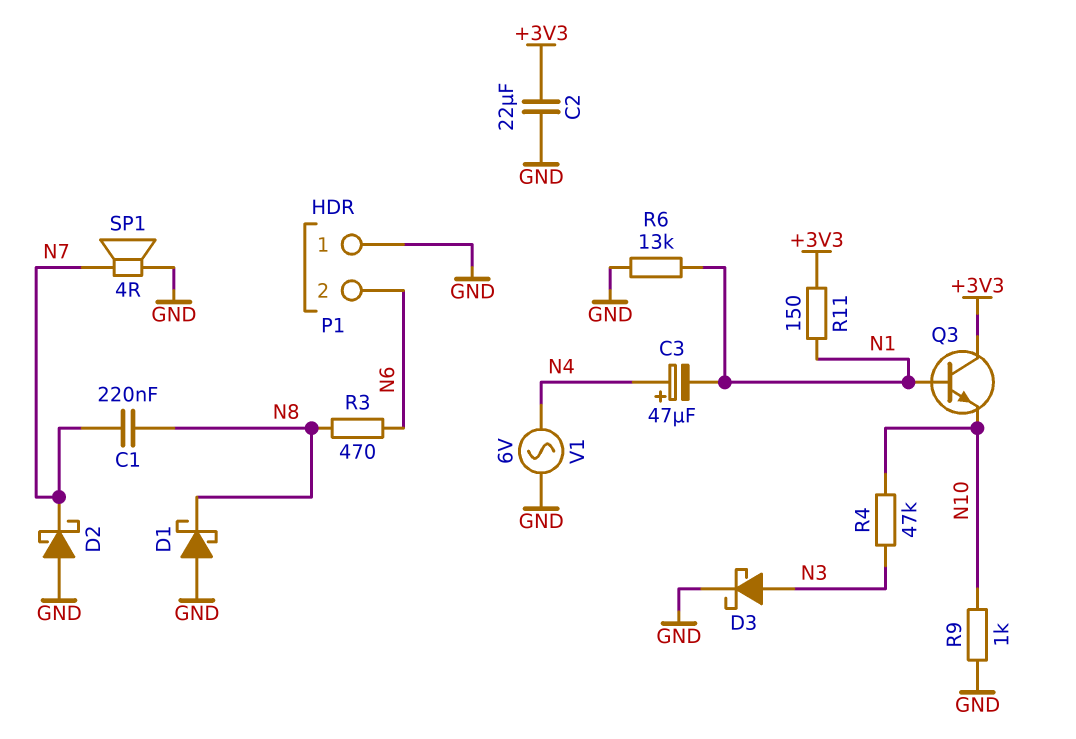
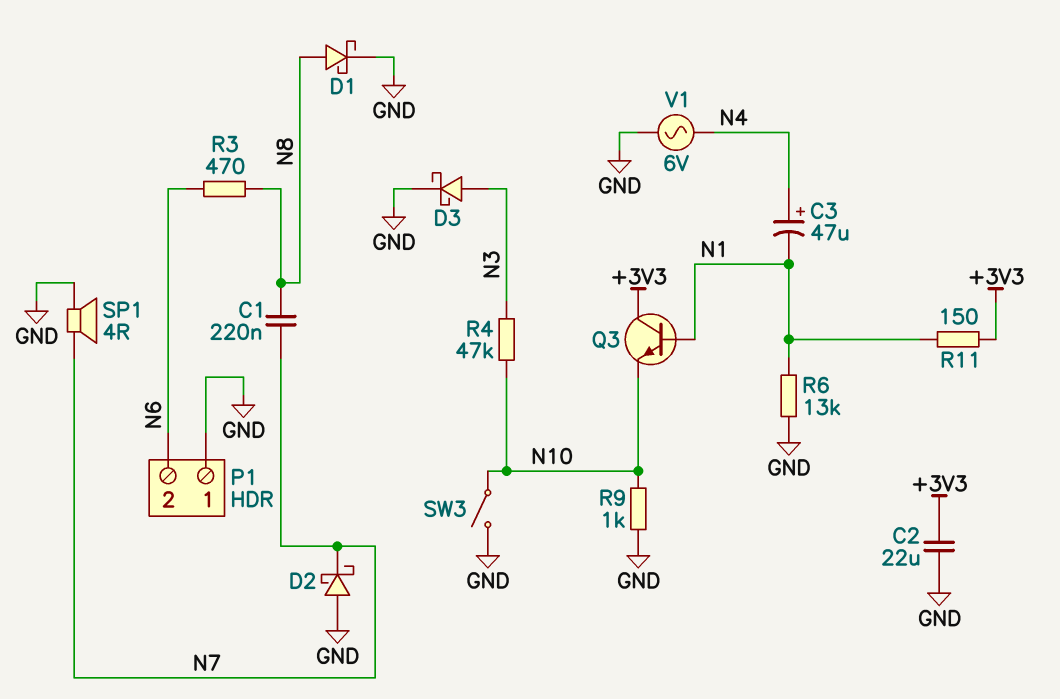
D1: schottky (A GND, K N8) -> schottky (A N8, K GND)
SW3: none -> switch (GND, N10)

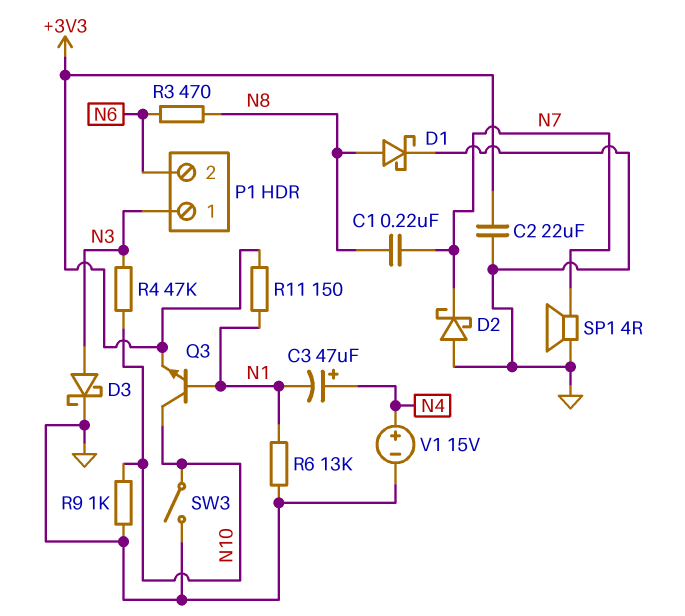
P1 pin 1: GND -> N3
Q3: NPN (B N1, C +3V3, E N10) -> NPN (B N1, C N10, E +3V3)
V1: AC 6V (GND, N4) -> 15V (plus N4, minus GND)

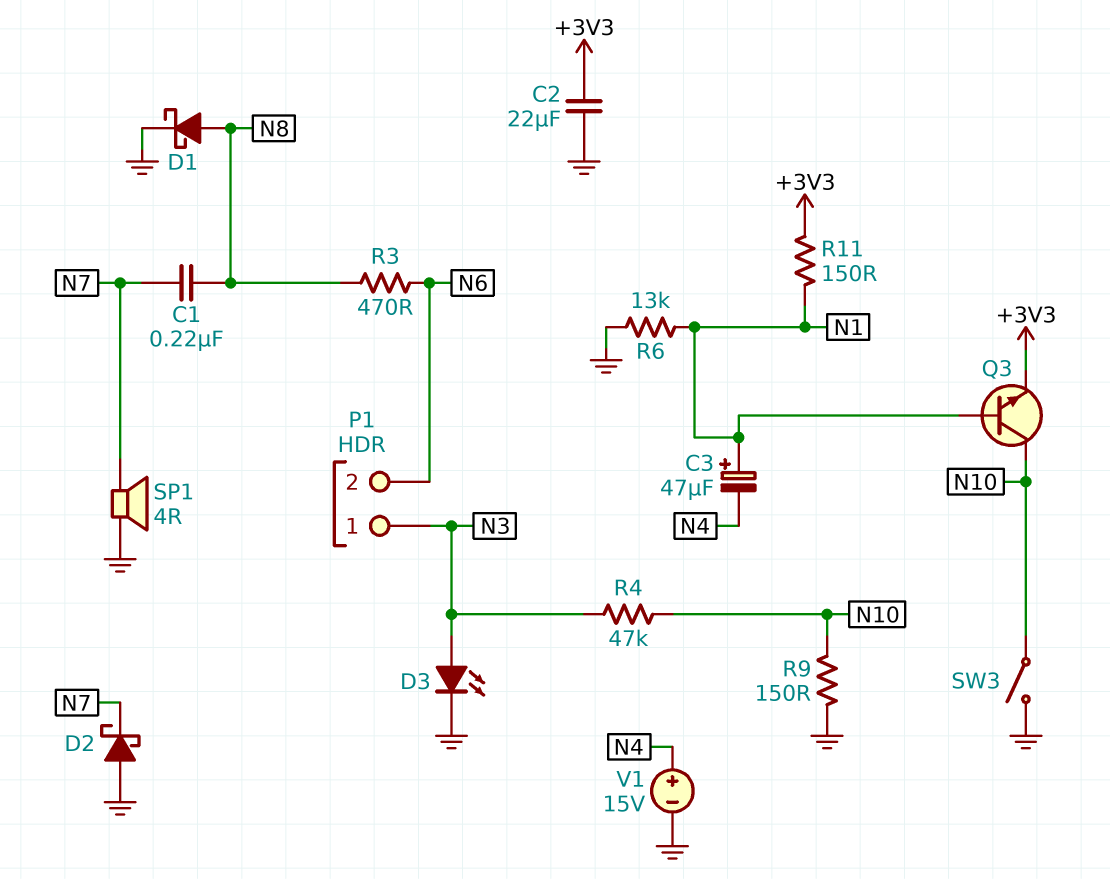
C3: 47uF (plus N4, minus N1) -> 47uF (plus N1, minus N4)
D3: schottky (A N3, K GND) -> LED (A N3, K GND)
R9: 1k (GND, N10) -> 150 (GND, N10)

